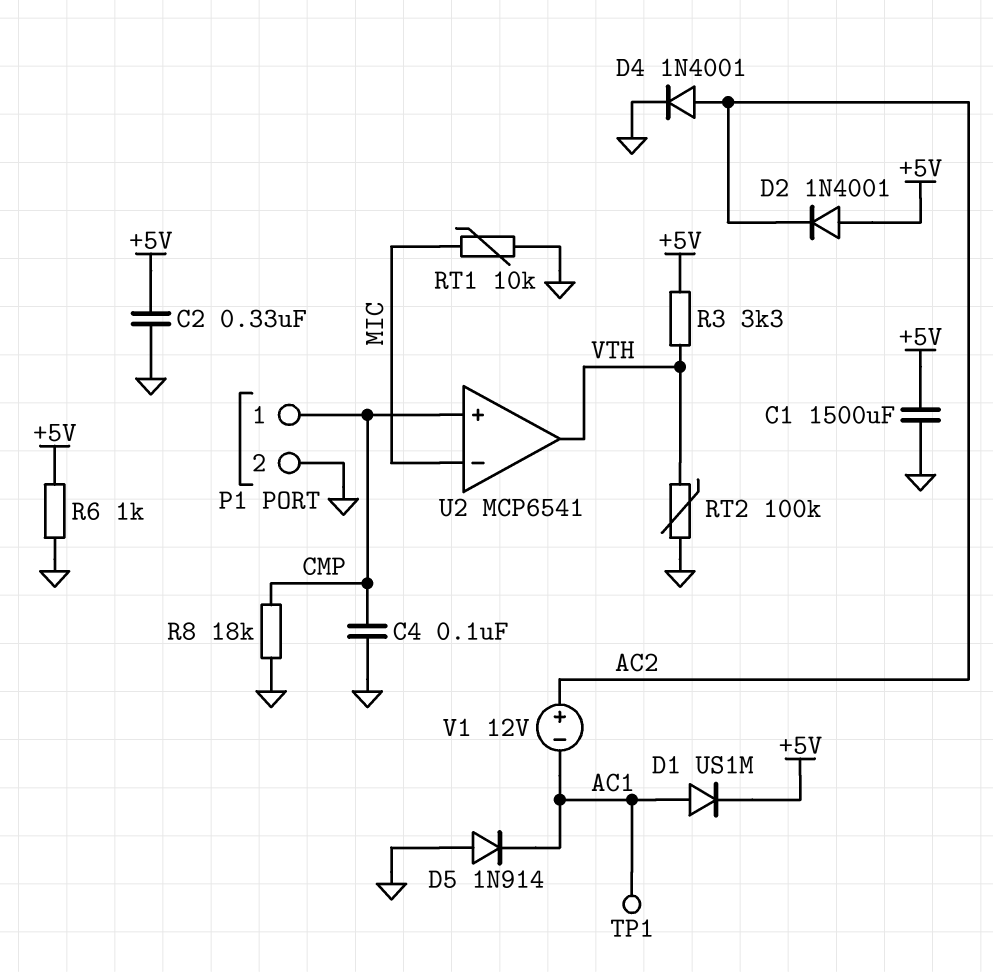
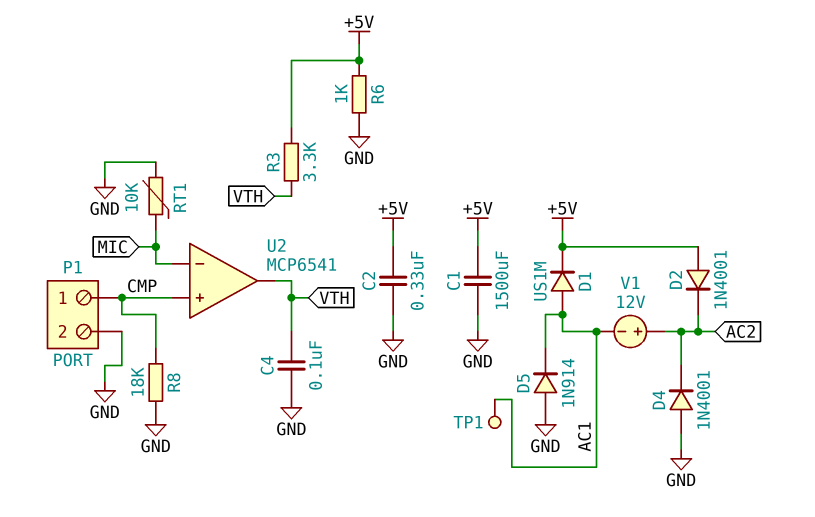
C4: 100nF (CMP, GND) -> 100nF (GND, VTH)
D4: diode 1N4001 (A AC2, K GND) -> diode 1N4001 (A GND, K AC2)
RT2: 100k (GND, VTH) -> none

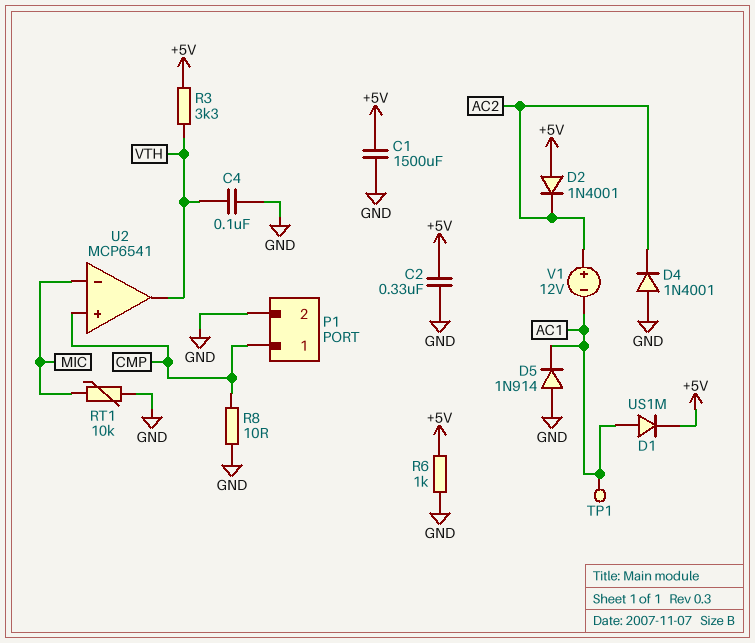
R8: 18k (CMP, GND) -> 10 (CMP, GND)

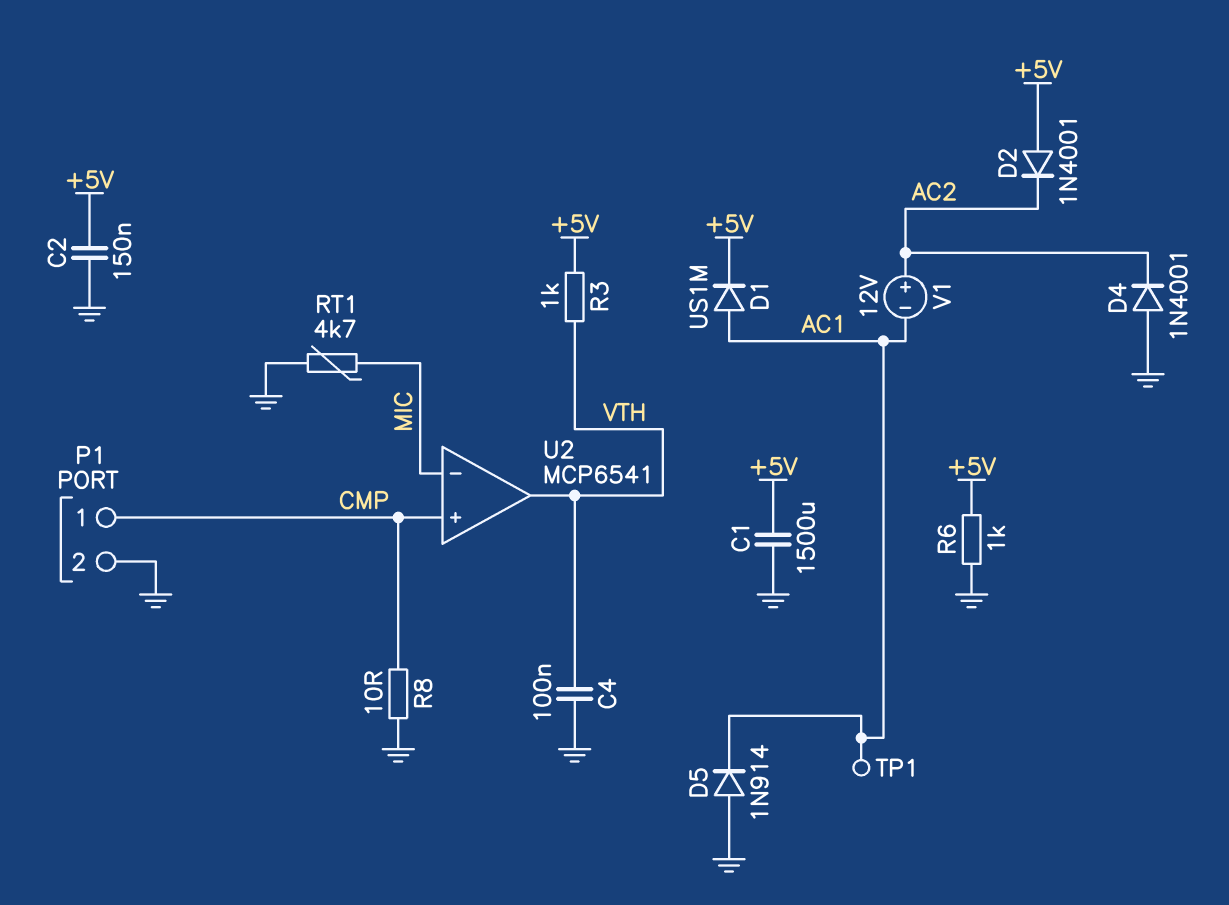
C2: 330nF (+5V, GND) -> 150nF (+5V, GND)
R3: 3.3k (+5V, VTH) -> 1k (+5V, VTH)
RT1: 10k (GND, MIC) -> 4.7k (GND, MIC)

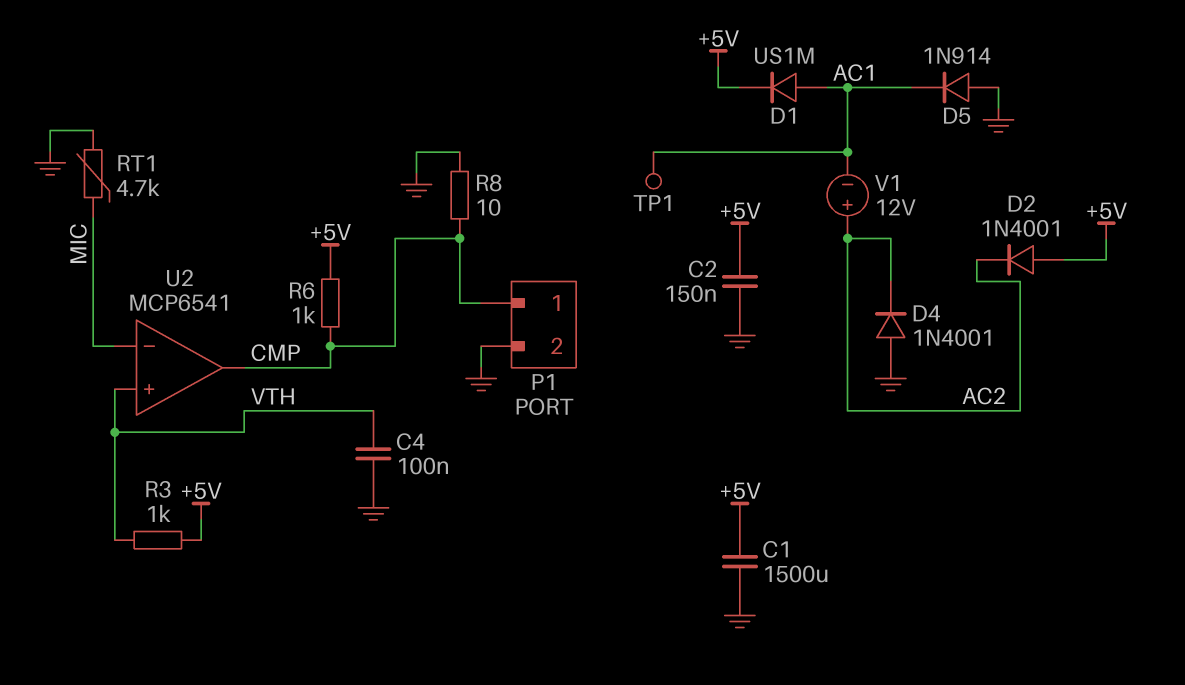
R6: 1k (+5V, GND) -> 1k (+5V, CMP)
U2 pin in+: CMP -> VTH
U2 pin out: VTH -> CMP

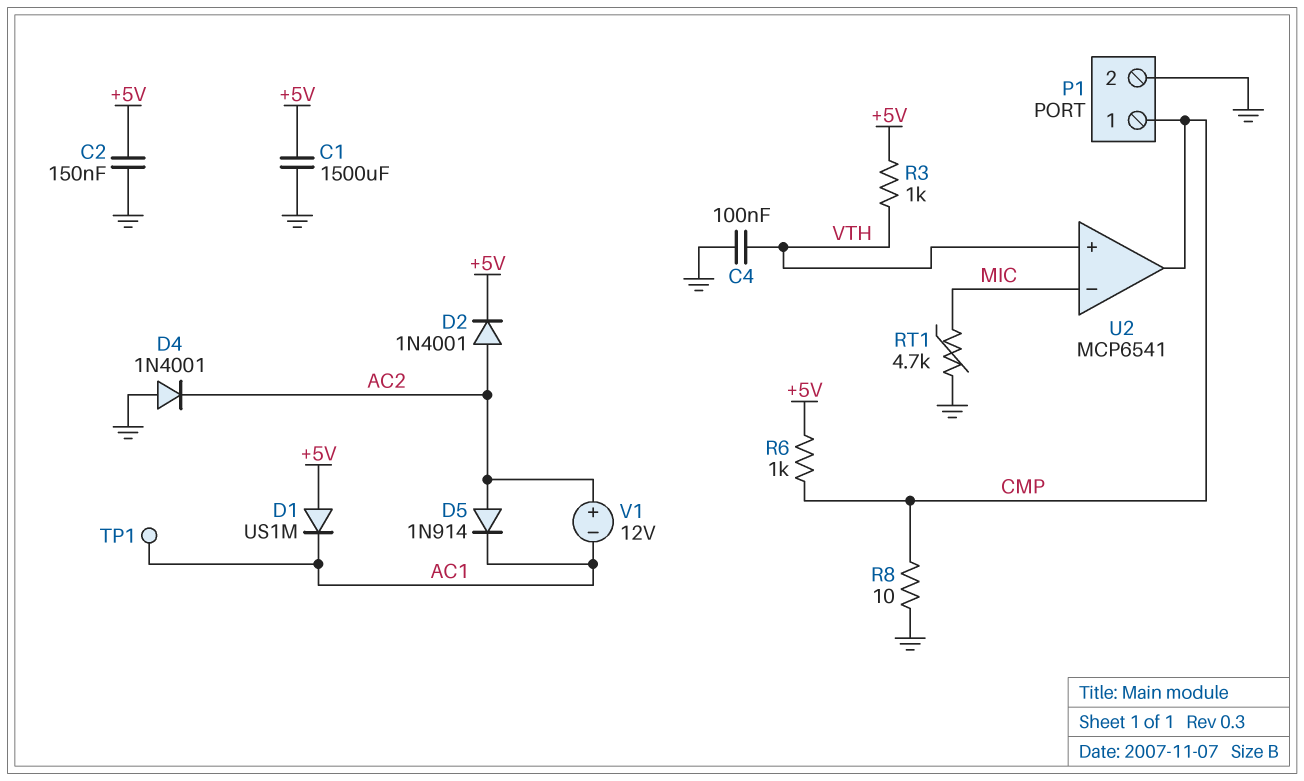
D1: diode US1M (A AC1, K +5V) -> diode US1M (A +5V, K AC1)
D2: diode 1N4001 (A +5V, K AC2) -> diode 1N4001 (A AC2, K +5V)
D5: diode 1N914 (A GND, K AC1) -> diode 1N914 (A AC2, K AC1)

